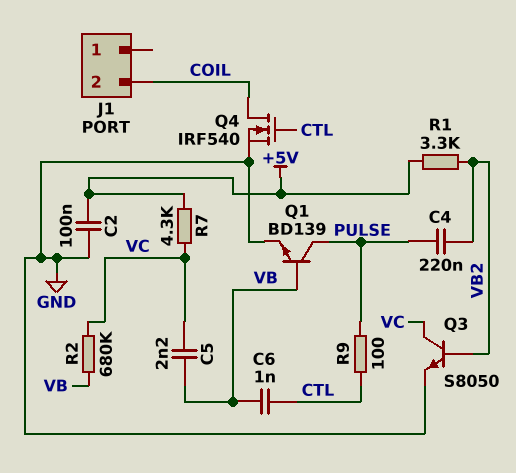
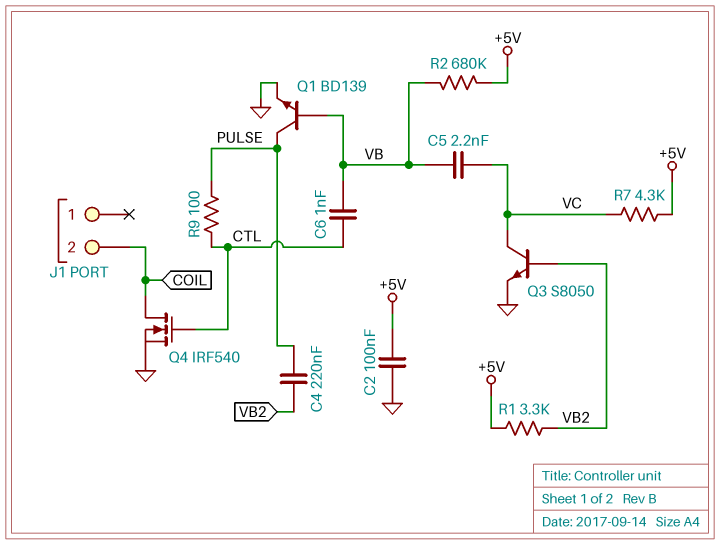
R2: 680k (VB, VC) -> 680k (+5V, VB)

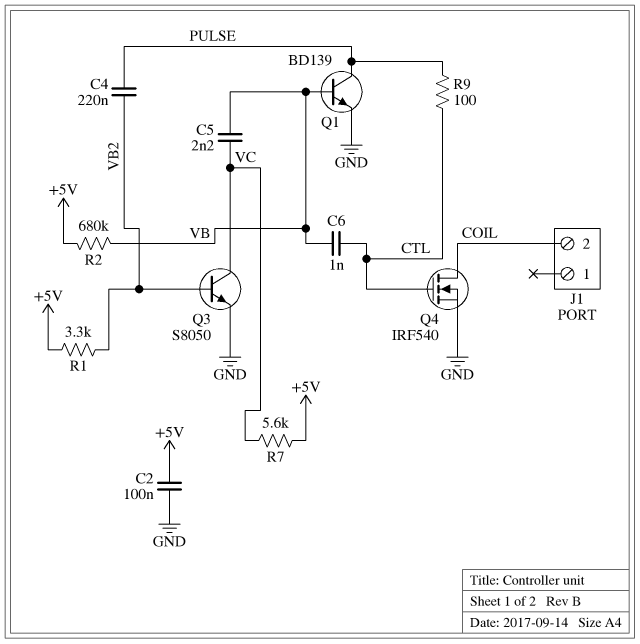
R7: 4.3k (+5V, VC) -> 5.6k (+5V, VC)

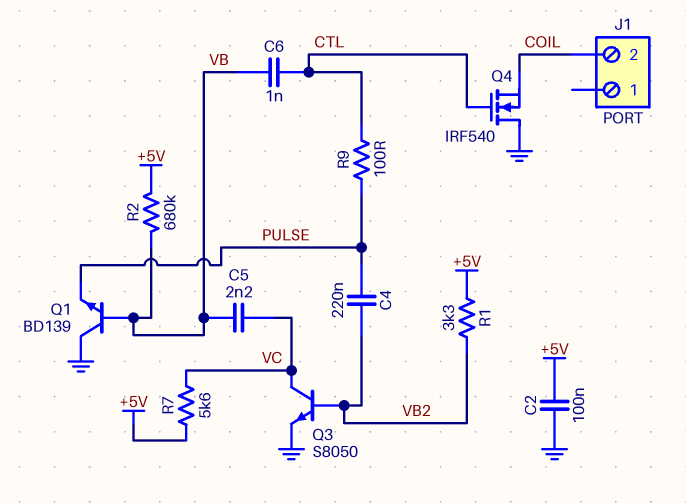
Q1: NPN BD139 (B VB, C PULSE, E GND) -> NPN BD139 (B VB, C GND, E PULSE)
Q4: NMOS IRF540 (G CTL, D COIL, S GND) -> NMOS IRF540 (G CTL, D GND, S COIL)

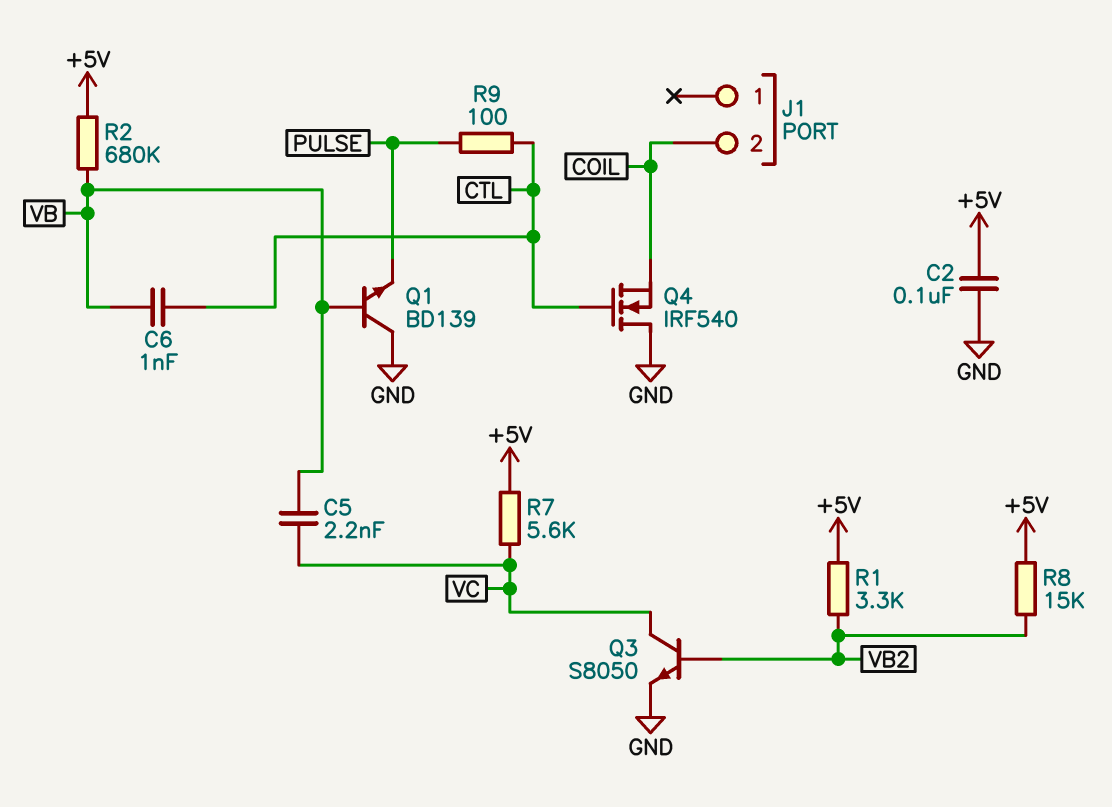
C4: 220nF (PULSE, VB2) -> none
R8: none -> 15k (+5V, VB2)

